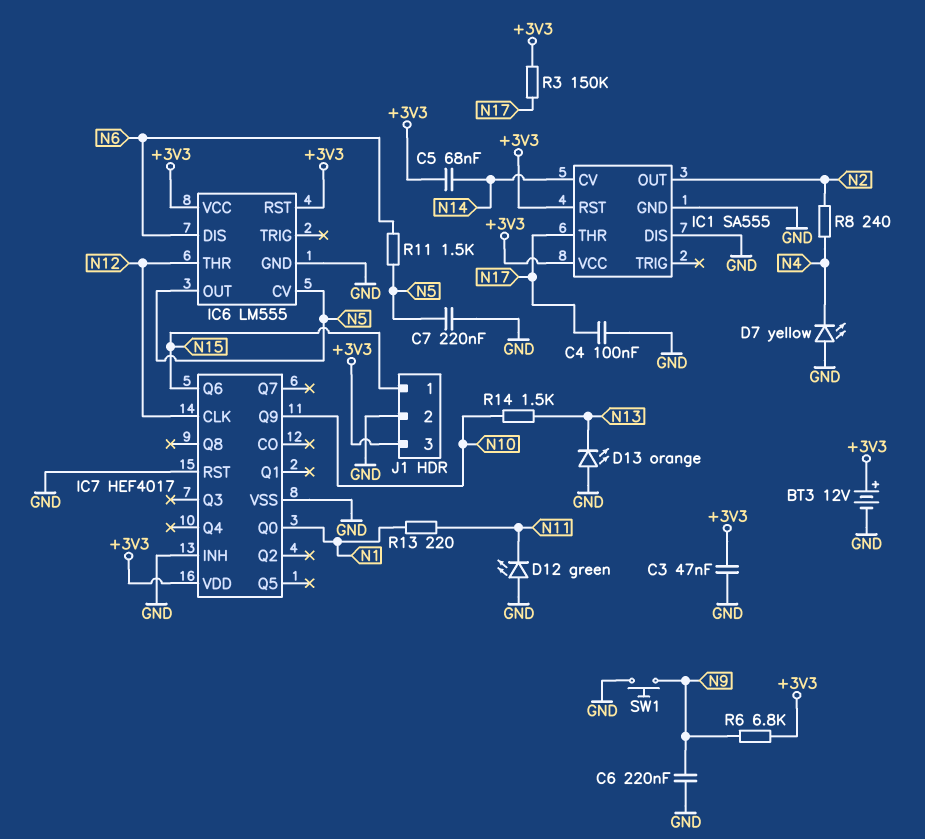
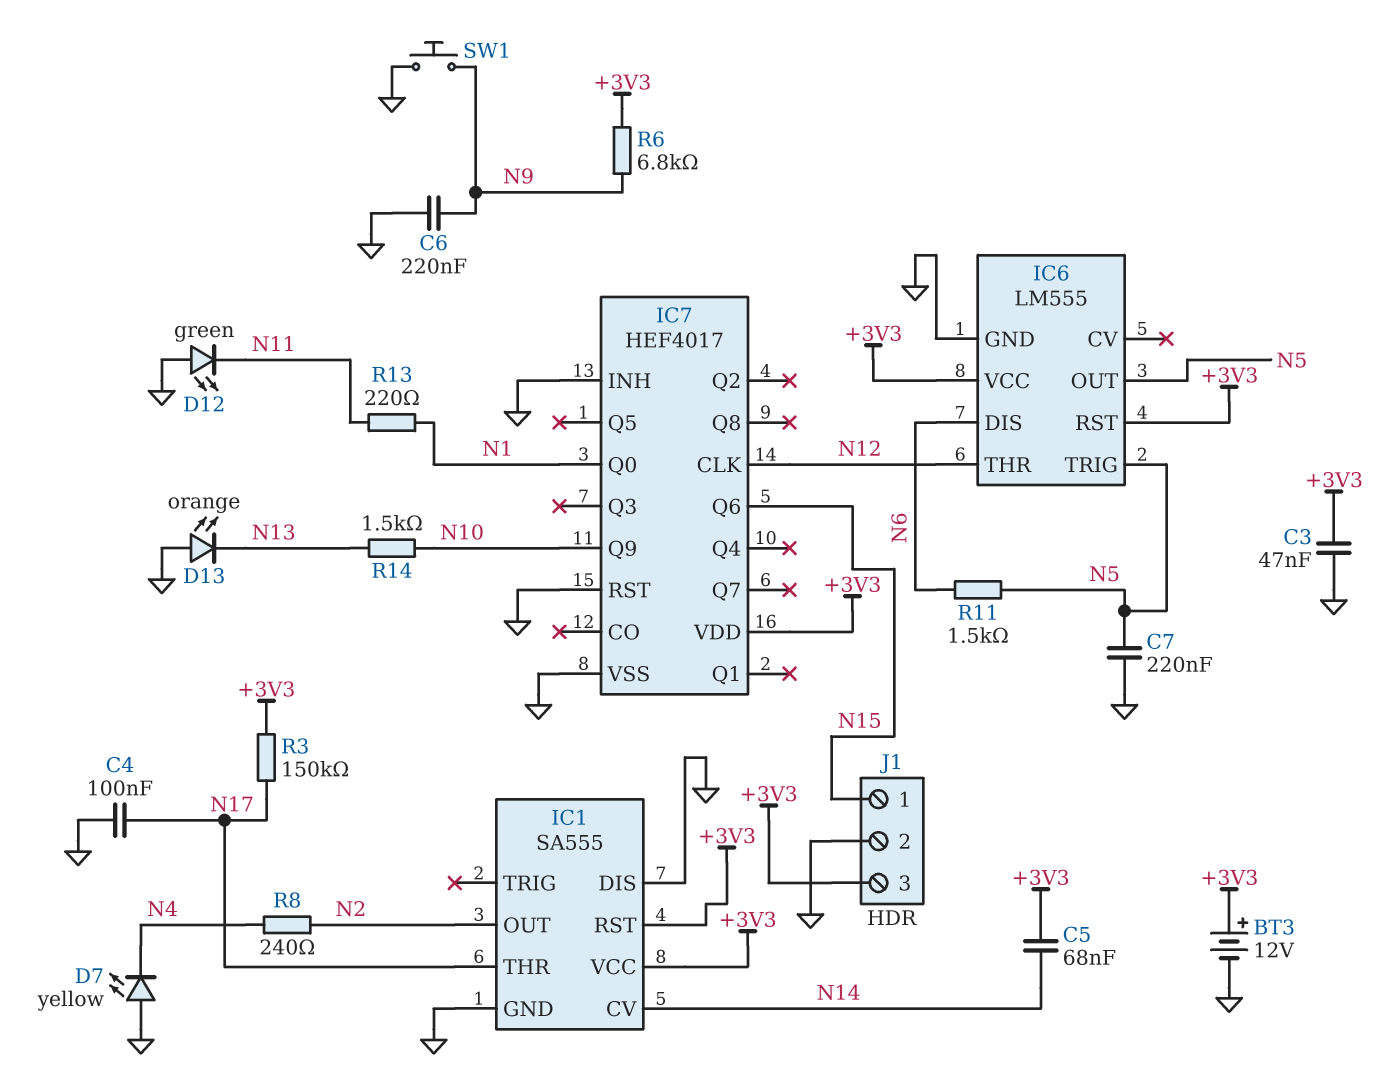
IC6 pin CV: N5 -> none
IC6 pin TRIG: none -> N5

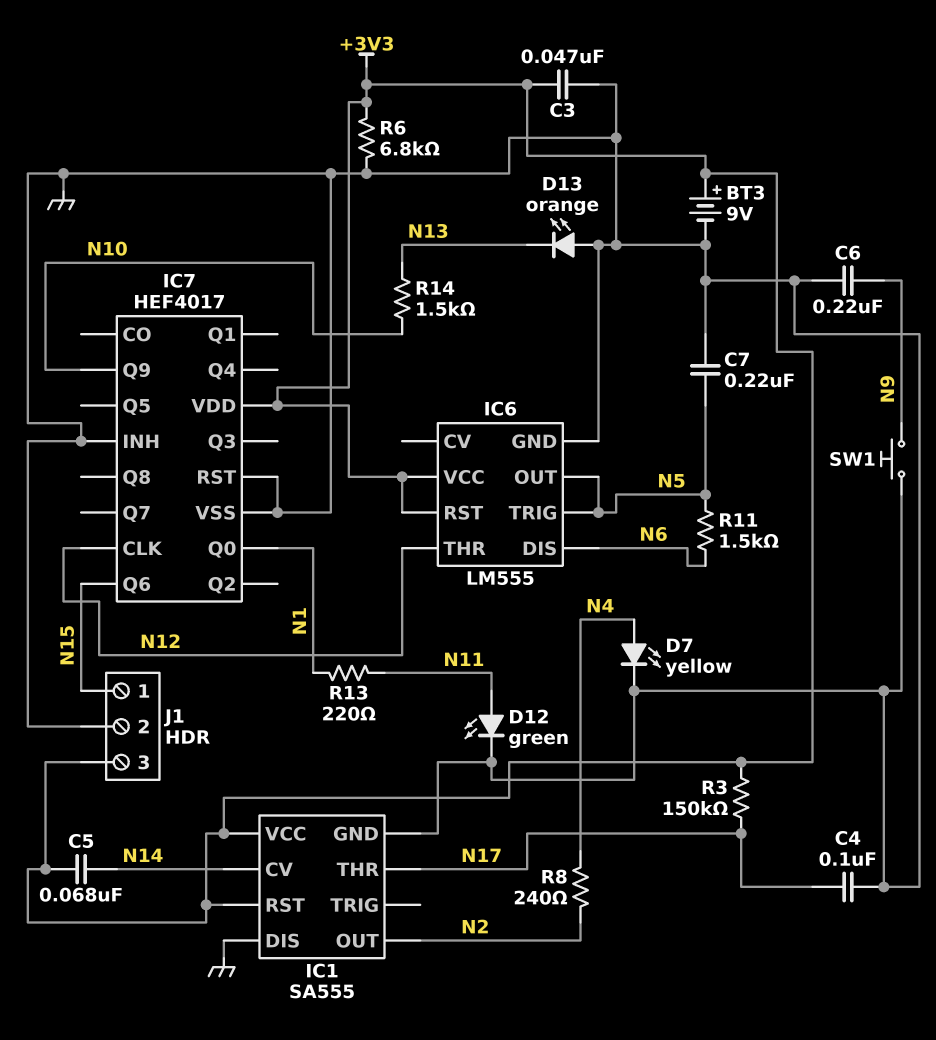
BT3: 12V (plus +3V3, minus GND) -> 9V (plus +3V3, minus GND)
D7: LED yellow (A GND, K N4) -> LED yellow (A N4, K GND)
D12: LED green (A GND, K N11) -> LED green (A N11, K GND)
R6: 6.8k (+3V3, N9) -> 6.8k (+3V3, GND)

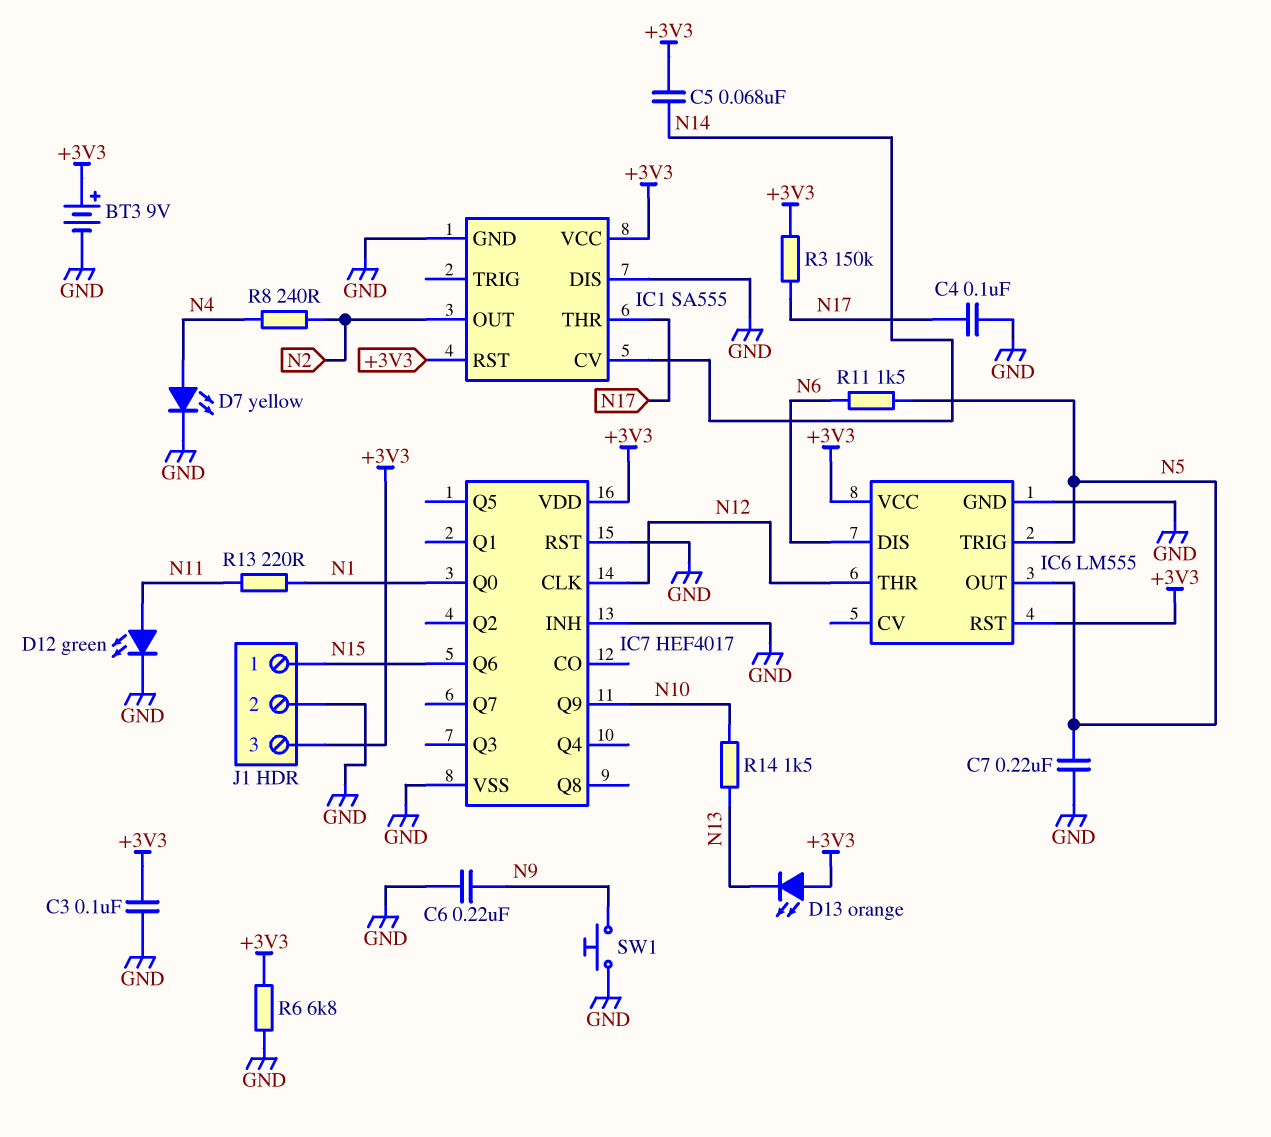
C3: 47nF (+3V3, GND) -> 100nF (+3V3, GND)
D13: LED orange (A GND, K N13) -> LED orange (A +3V3, K N13)

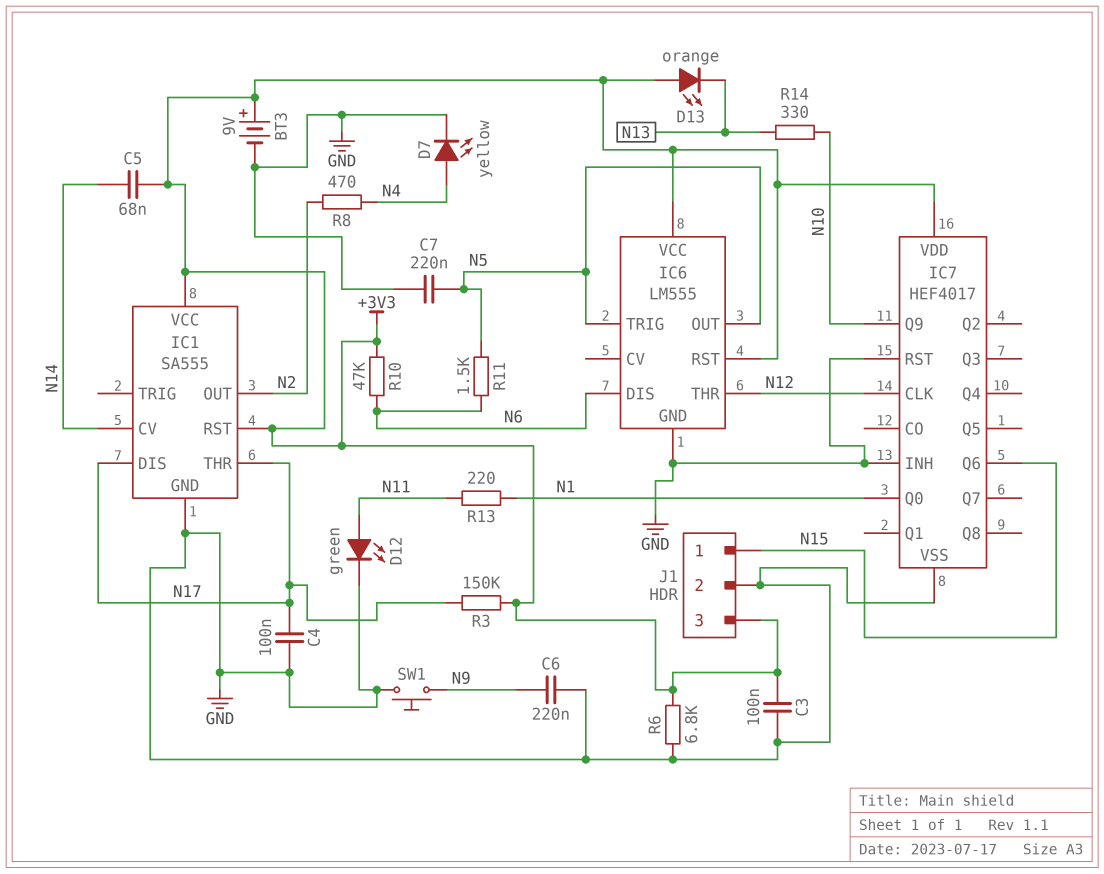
IC1 pin DIS: GND -> N17
R8: 240 (N2, N4) -> 470 (N2, N4)
R10: none -> 47k (+3V3, N6)
R14: 1.5k (N10, N13) -> 330 (N10, N13)

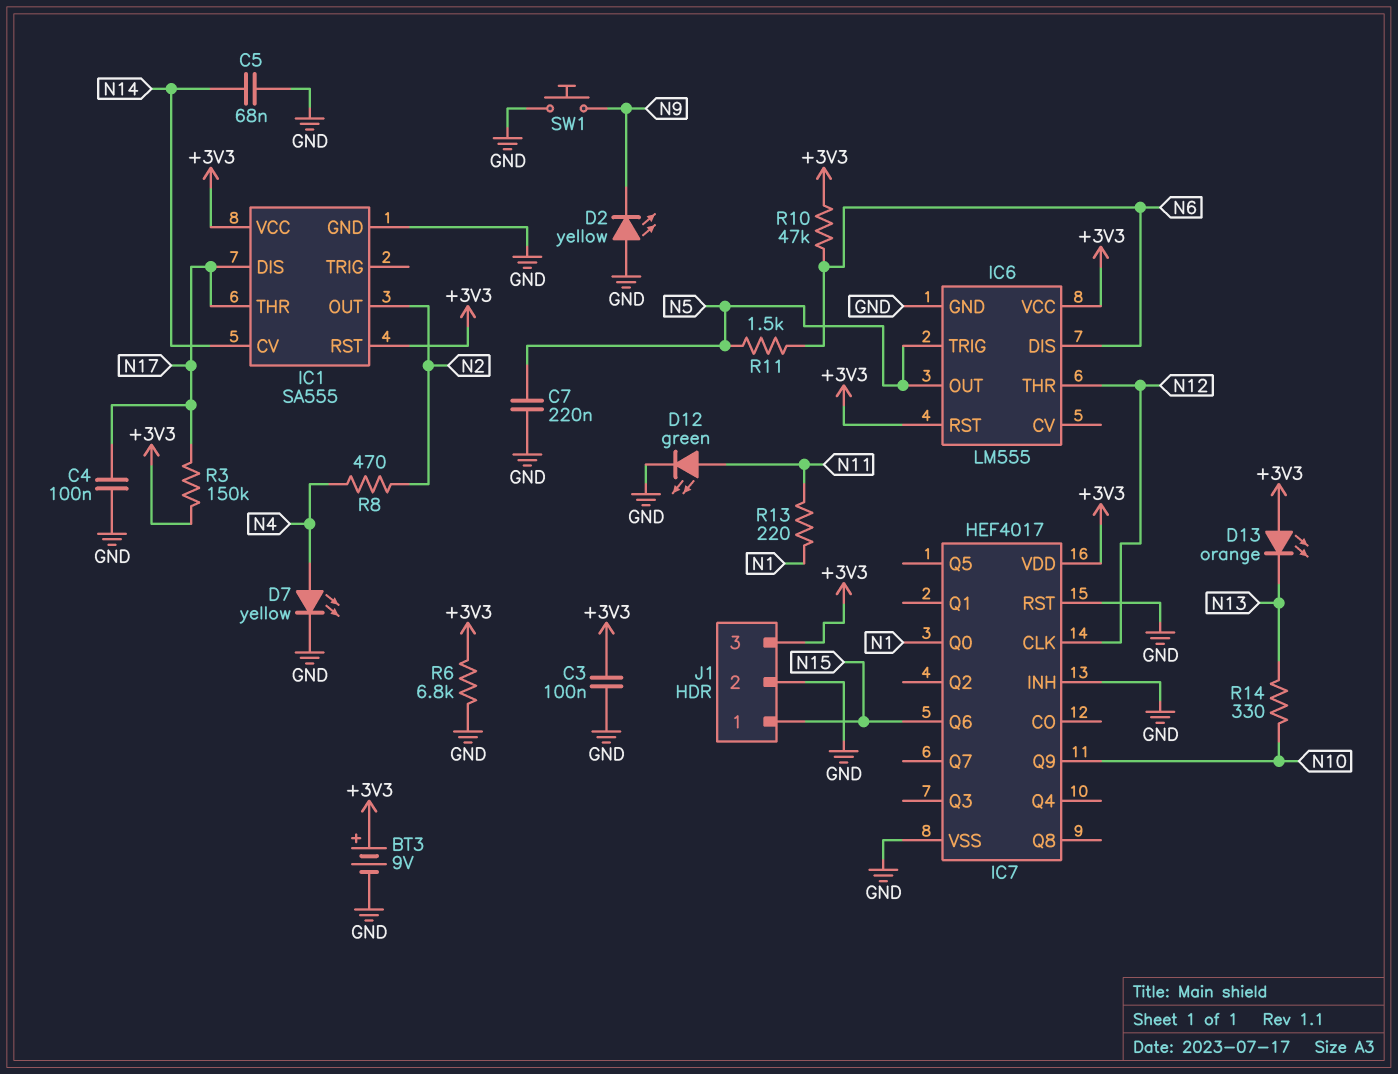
C5: 68nF (+3V3, N14) -> 68nF (GND, N14)
C6: 220nF (GND, N9) -> none
D2: none -> LED yellow (A GND, K N9)

